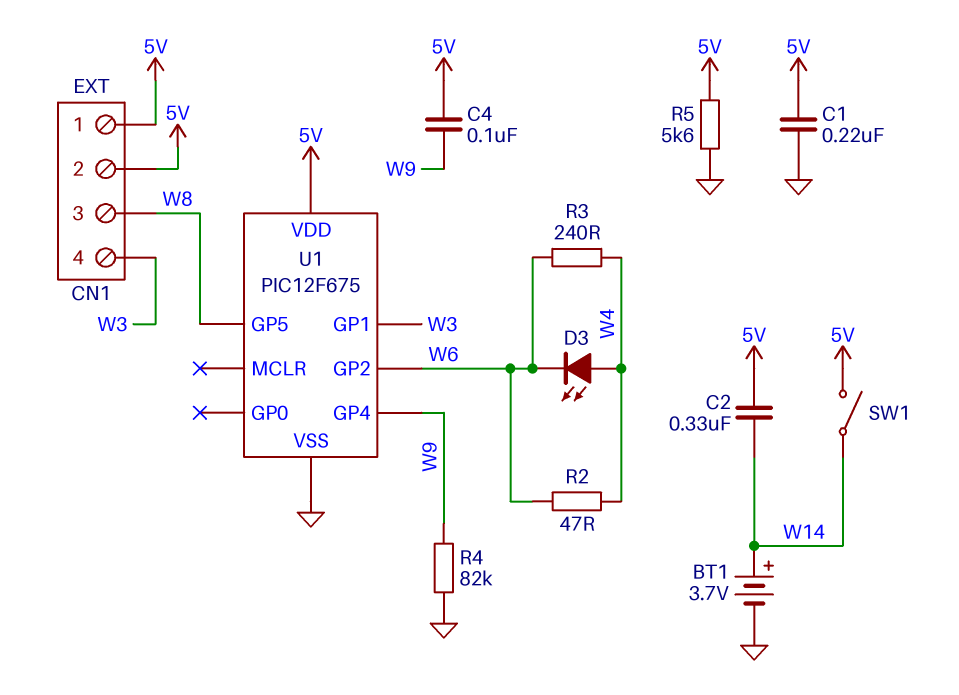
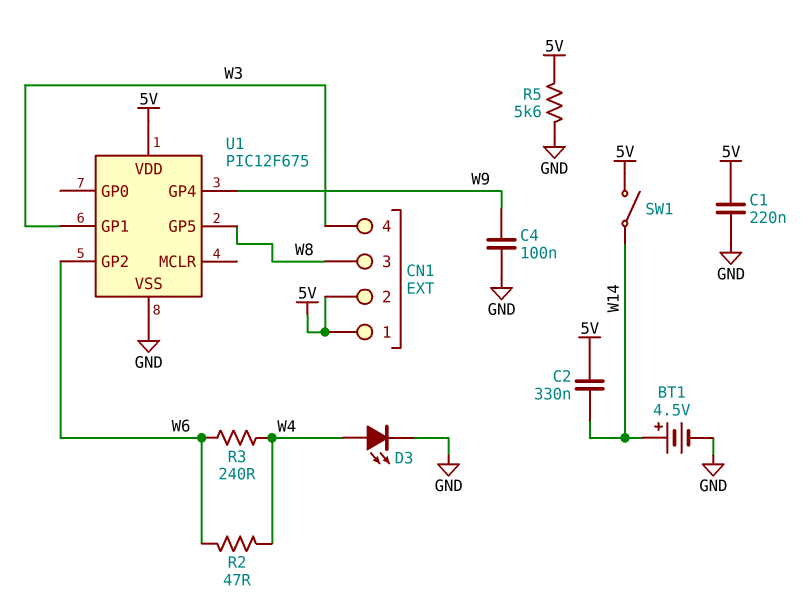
BT1: 3.7V (plus W14, minus GND) -> 4.5V (plus W14, minus GND)
C4: 100nF (5V, W9) -> 100nF (GND, W9)
D3: LED (A W4, K W6) -> LED (A W4, K GND)
R4: 82k (GND, W9) -> none

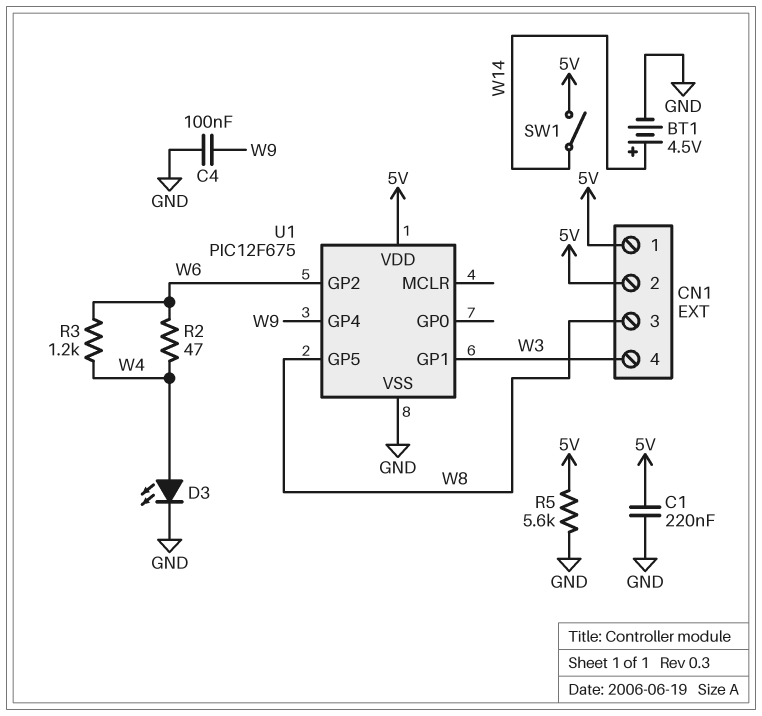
C2: 330nF (5V, W14) -> none
R3: 240 (W4, W6) -> 1.2k (W4, W6)

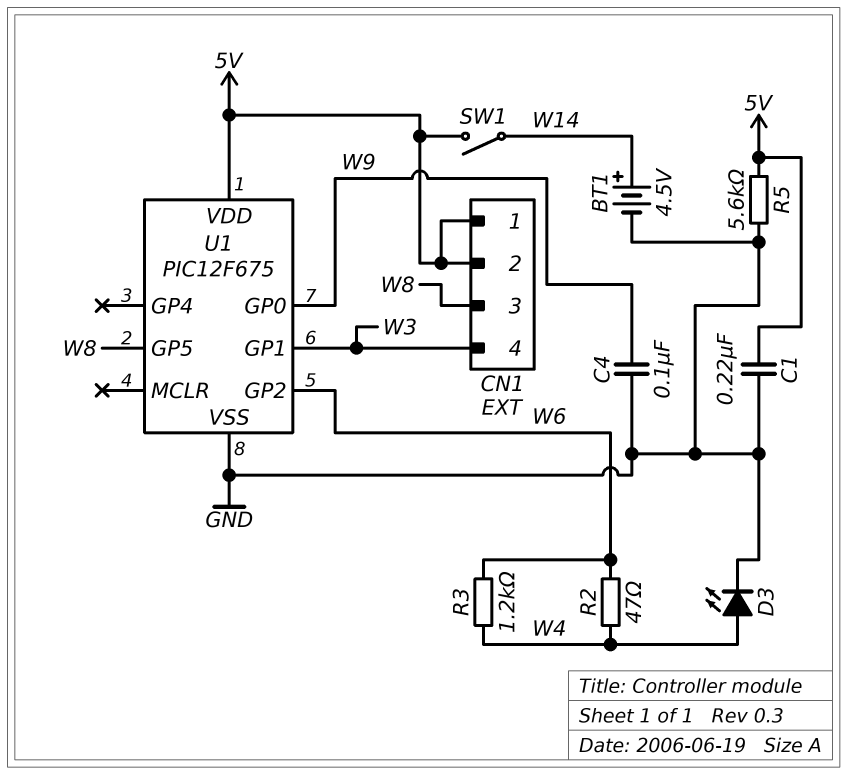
U1 pin GP0: none -> W9
U1 pin GP4: W9 -> none

